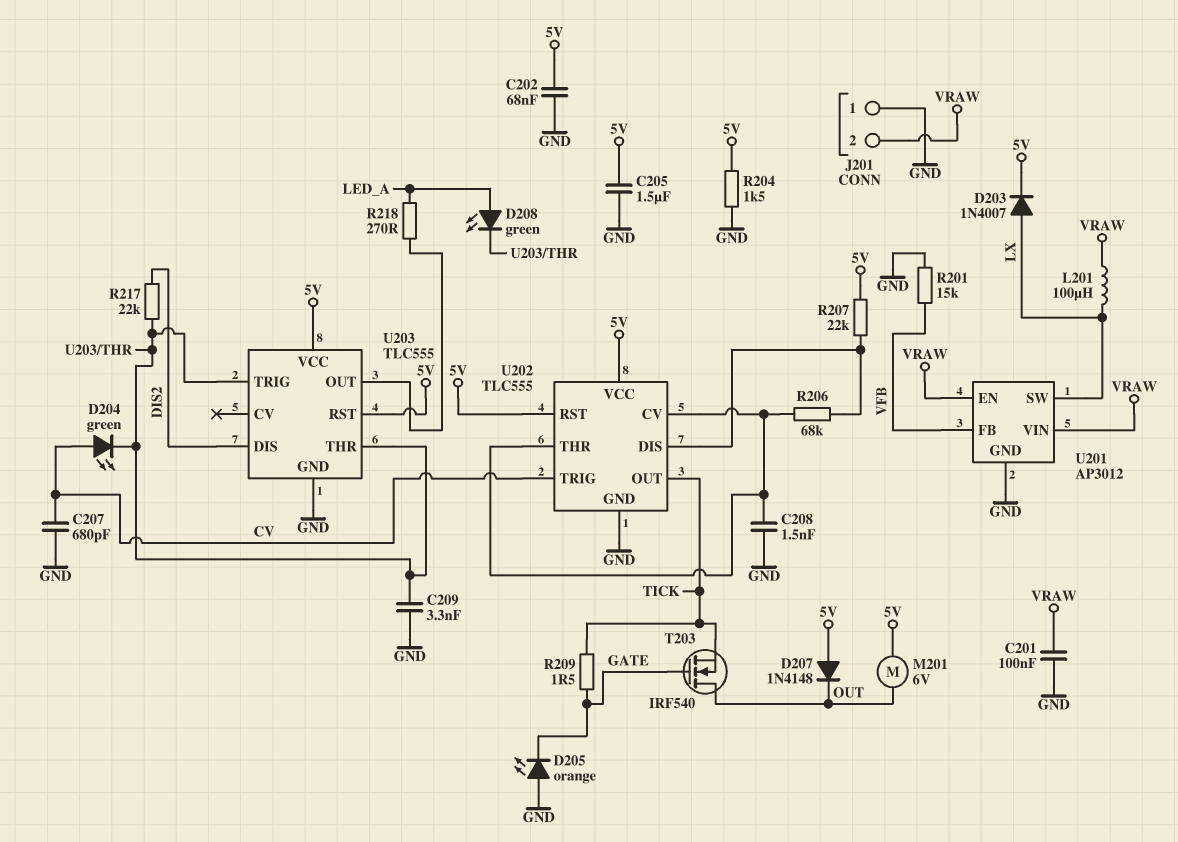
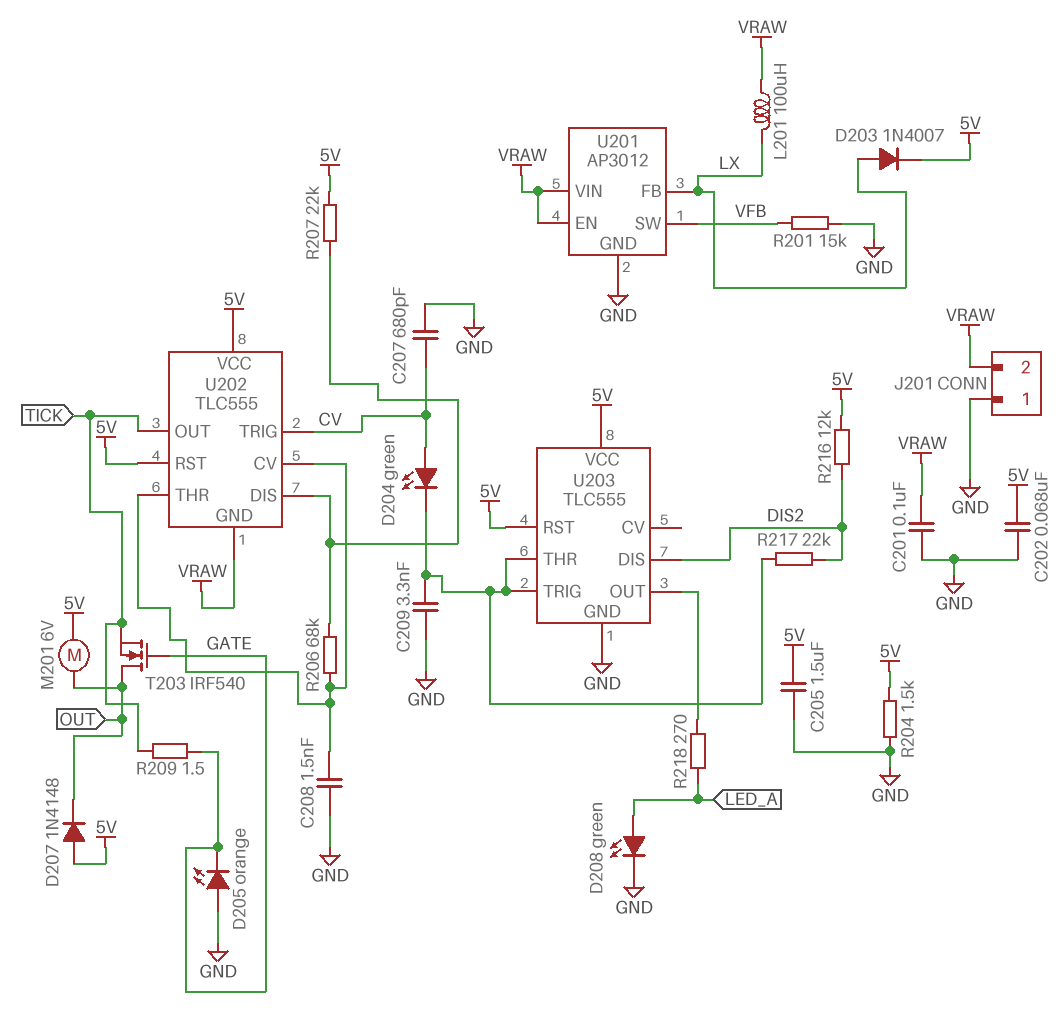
D208: LED green (A LED_A, K U203/THR) -> LED green (A LED_A, K GND)
R216: none -> 12k (5V, DIS2)
U201 pin FB: VFB -> LX
U201 pin SW: LX -> VFB
U202 pin GND: GND -> VRAW

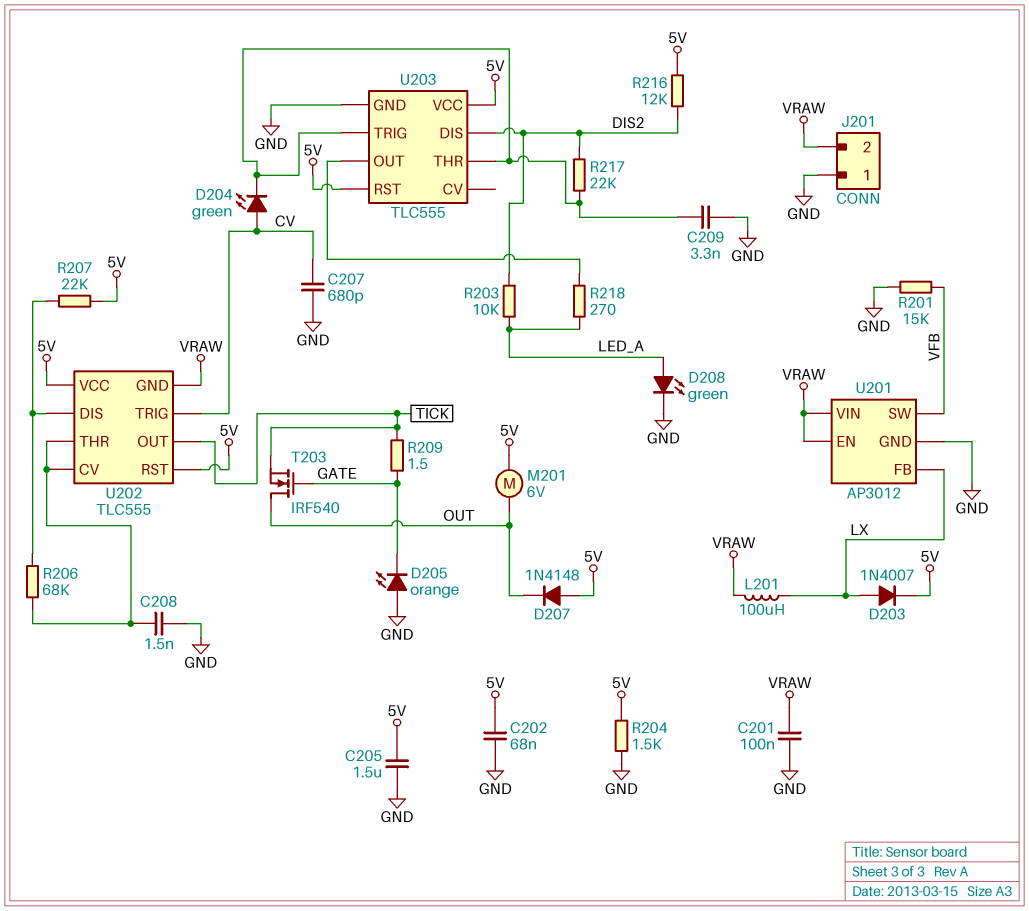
R203: none -> 10k (DIS2, LED_A)

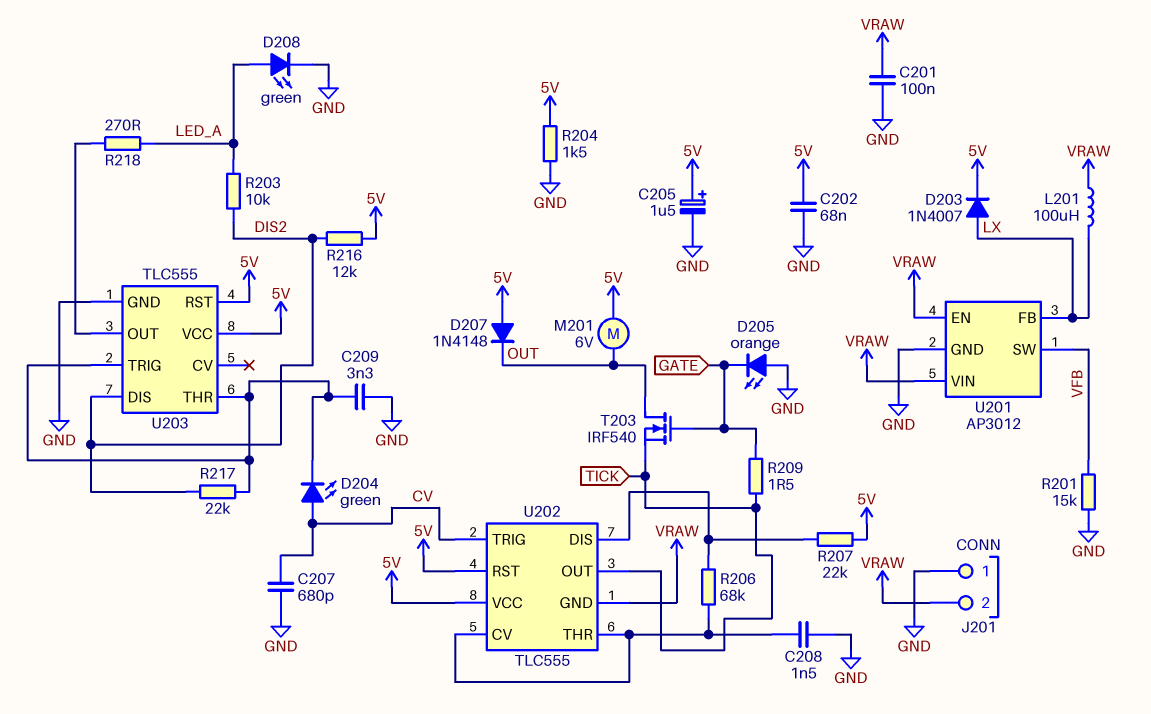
C205: 1.5uF (5V, GND) -> 1.5uF (plus 5V, minus GND)

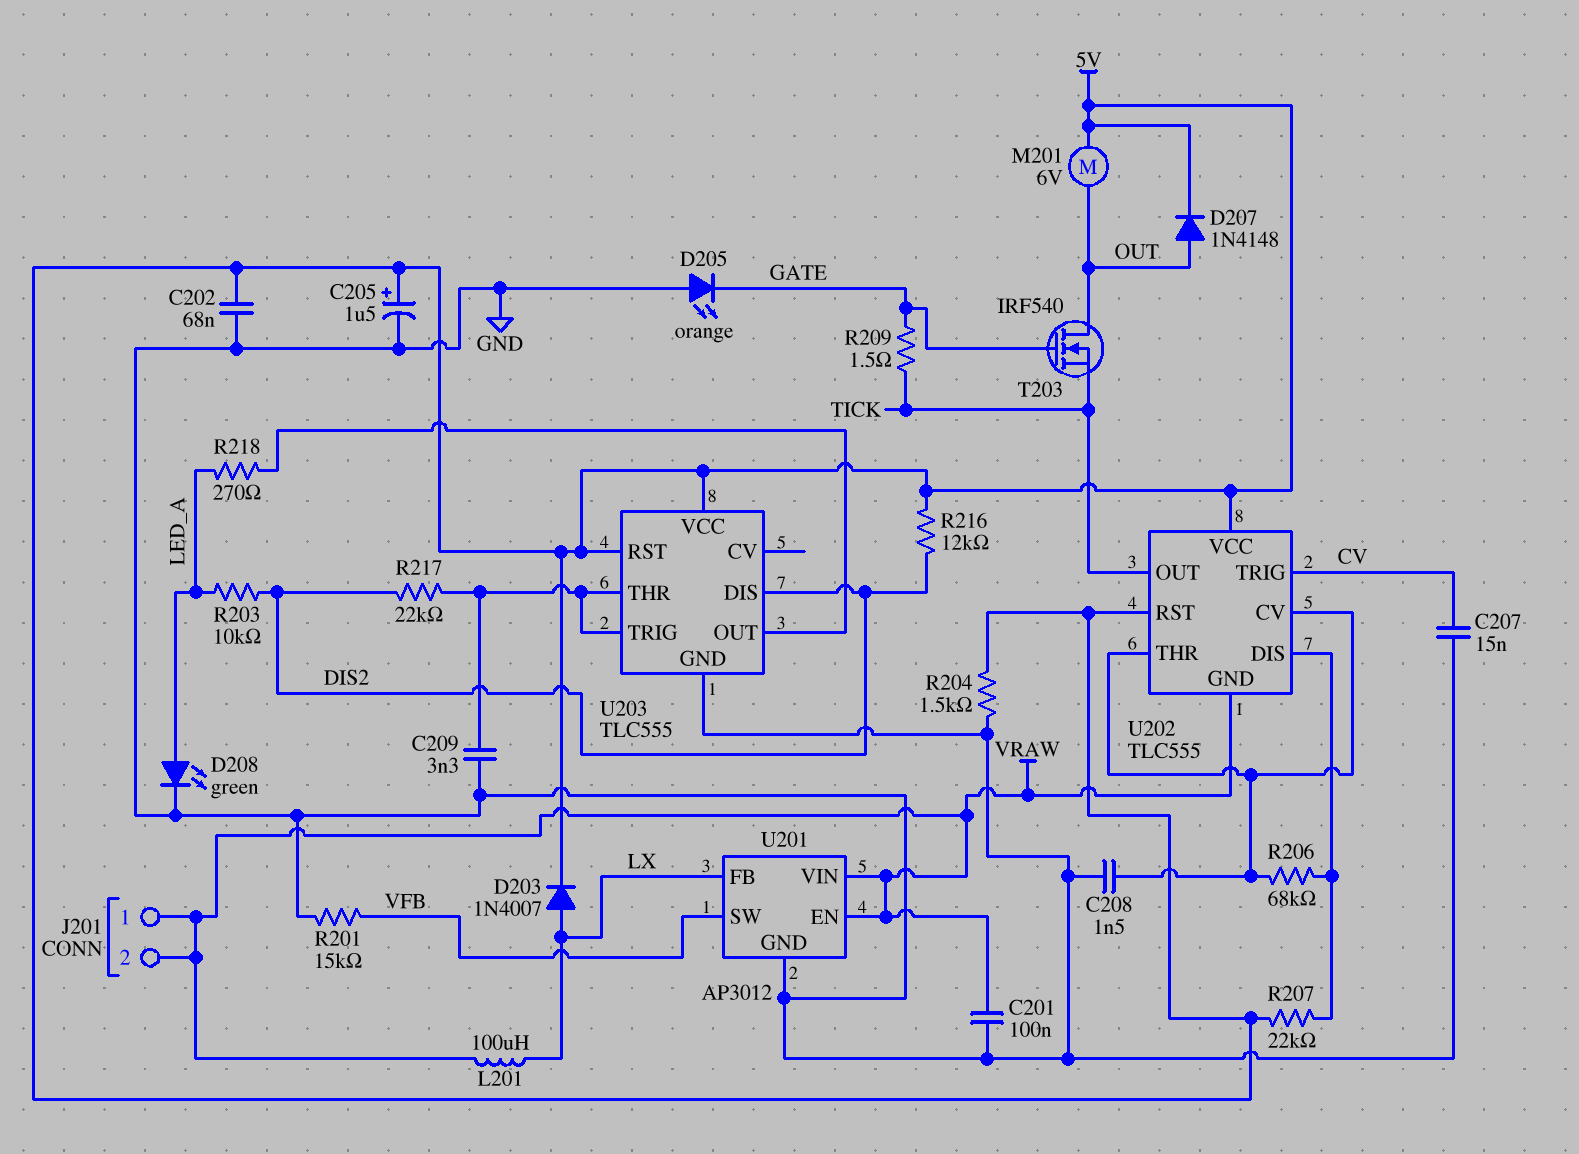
C207: 680pF (CV, GND) -> 15nF (CV, GND)
D204: LED green (A CV, K U203/THR) -> none
D207: diode 1N4148 (A 5V, K OUT) -> diode 1N4148 (A OUT, K 5V)
J201 pin 1: GND -> VRAW

